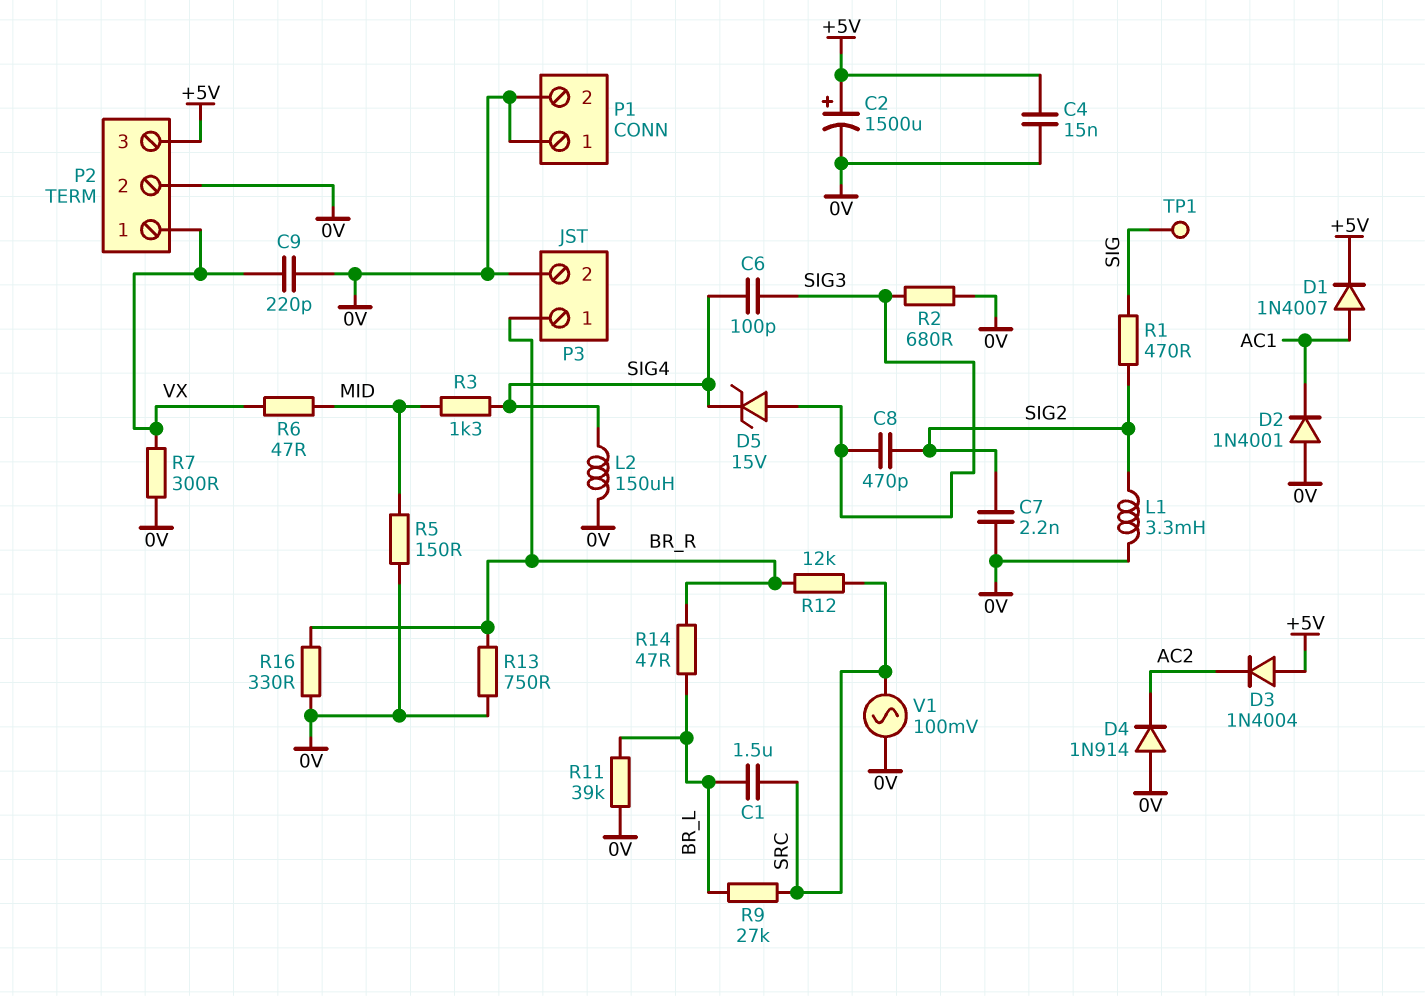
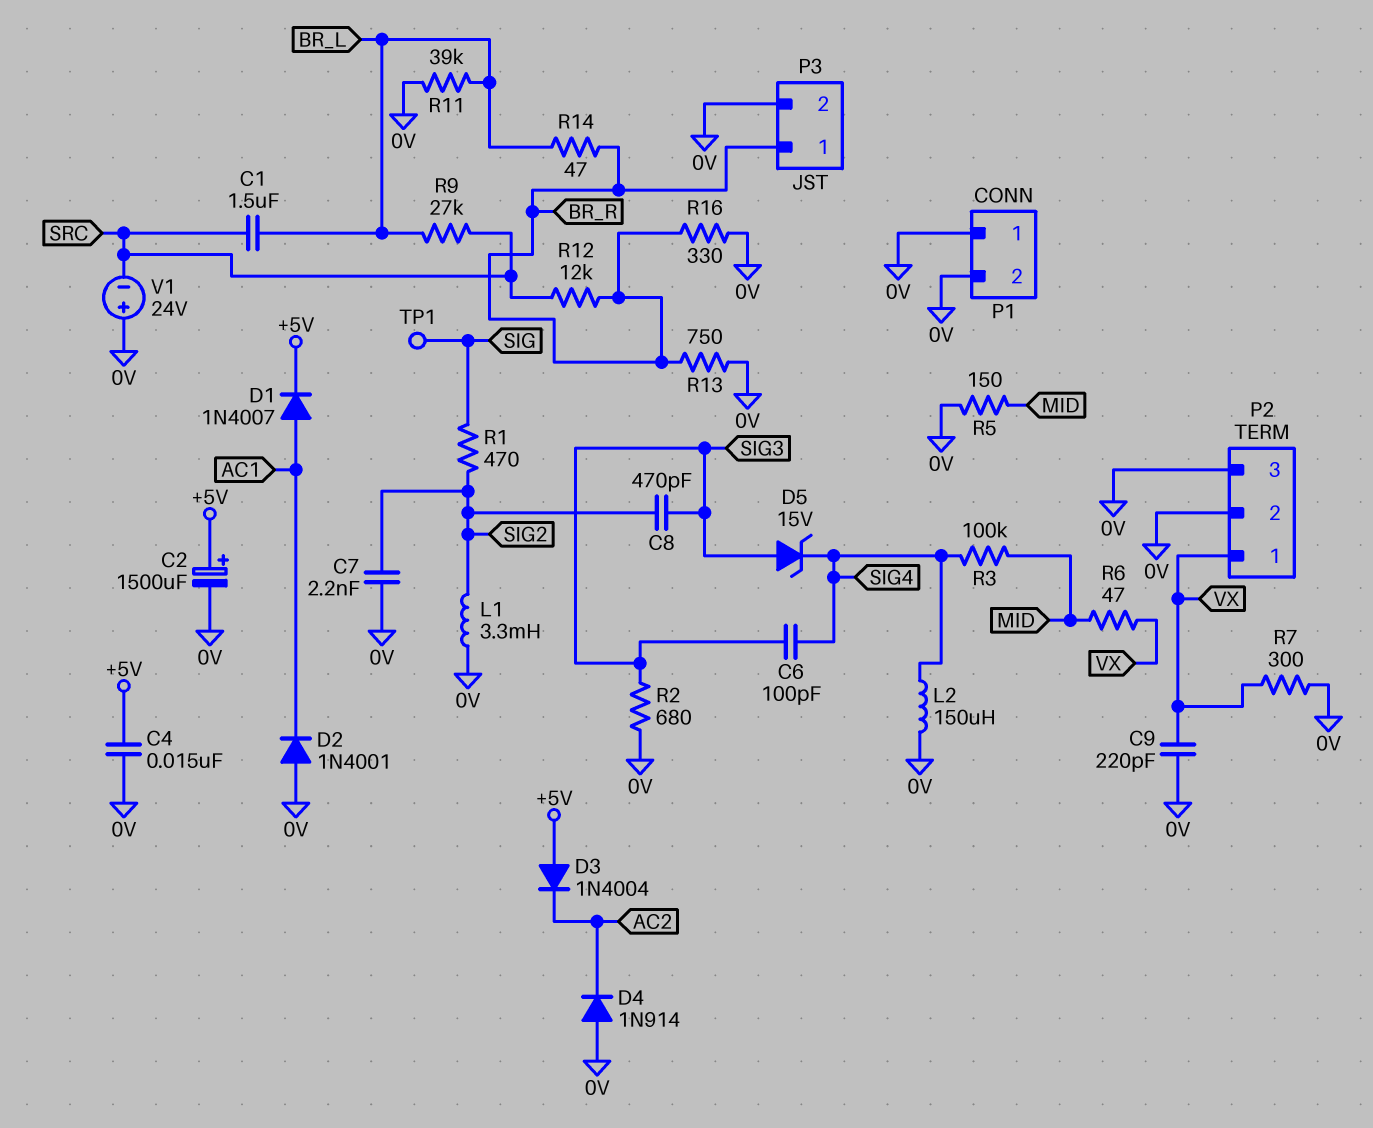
P2 pin 3: +5V -> 0V
R3: 1.3k (MID, SIG4) -> 100k (MID, SIG4)
V1: AC 100mV (0V, SRC) -> 24V (plus 0V, minus SRC)

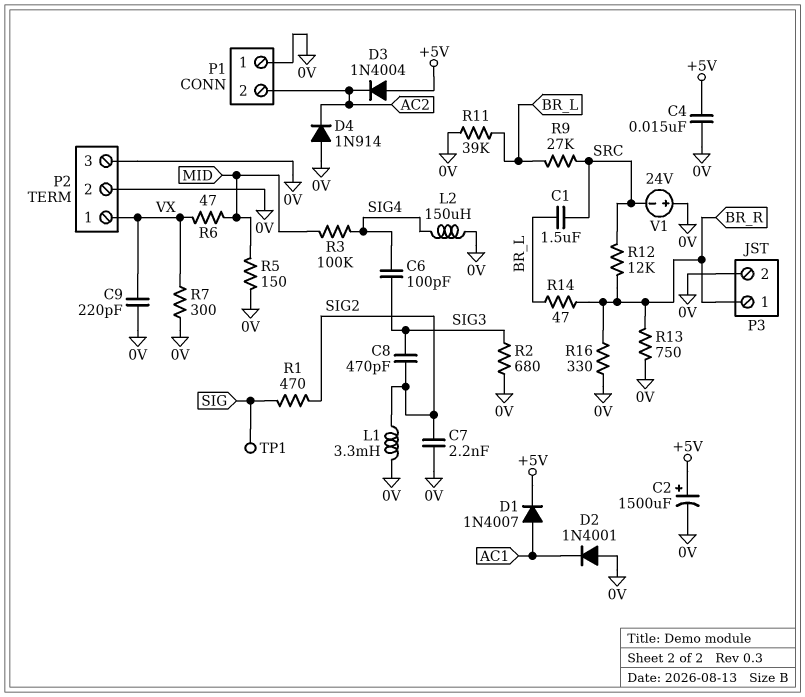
D5: zener 15V (A SIG3, K SIG4) -> none
P1 pin 2: 0V -> AC2

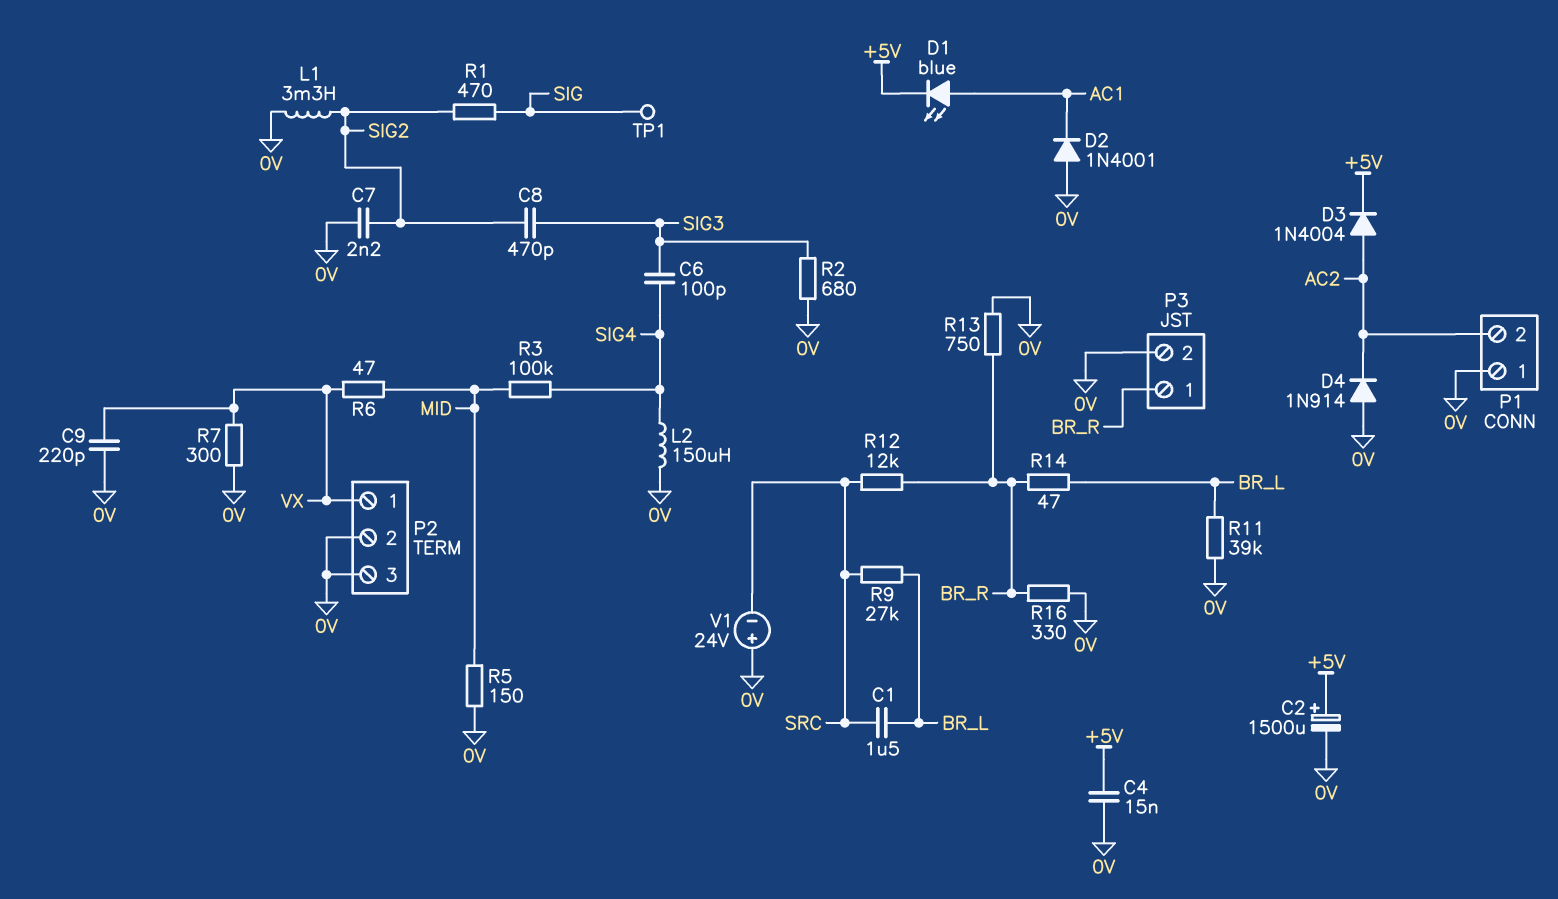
D1: diode 1N4007 (A AC1, K +5V) -> LED blue (A AC1, K +5V)
D3: diode 1N4004 (A +5V, K AC2) -> diode 1N4004 (A AC2, K +5V)

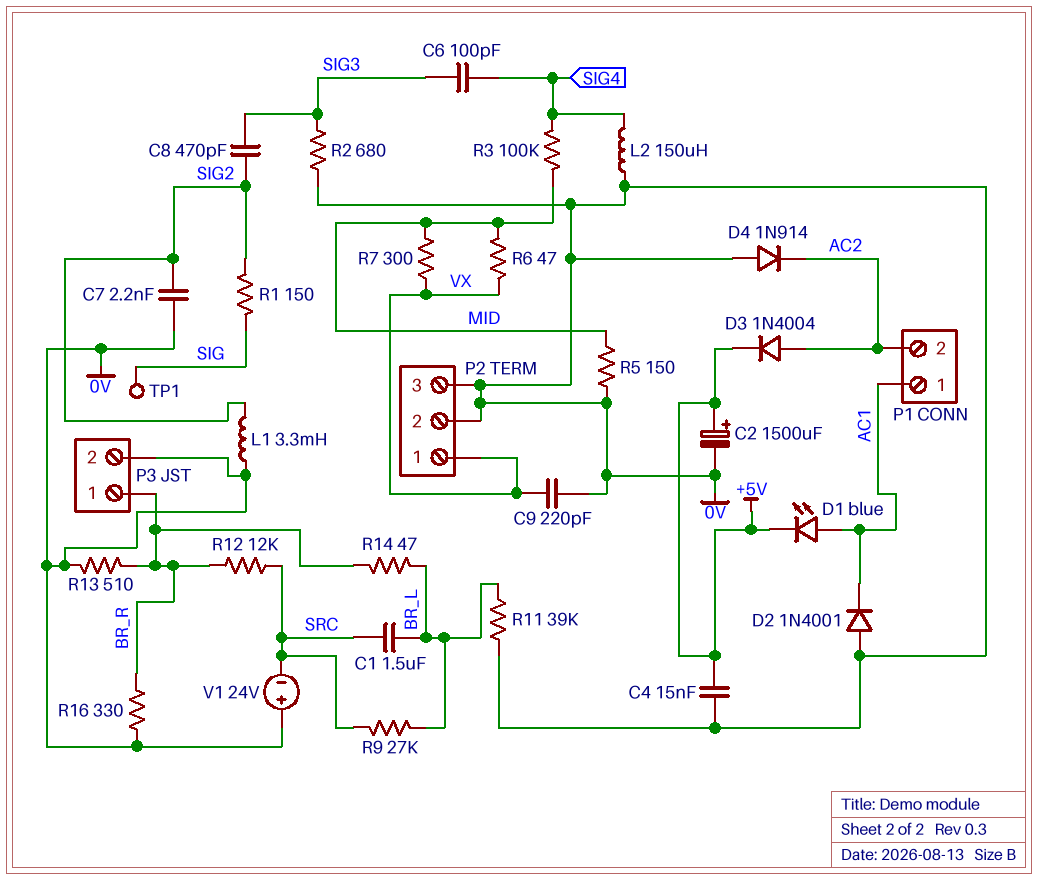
P1 pin 1: 0V -> AC1
R1: 470 (SIG, SIG2) -> 150 (SIG, SIG2)
R7: 300 (0V, VX) -> 300 (MID, VX)
R13: 750 (0V, BR_R) -> 510 (0V, BR_R)

